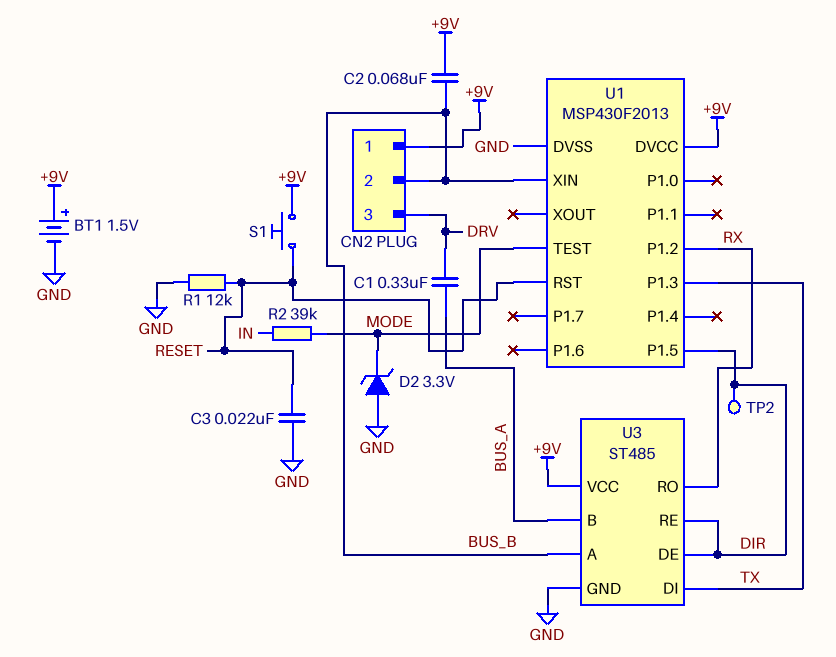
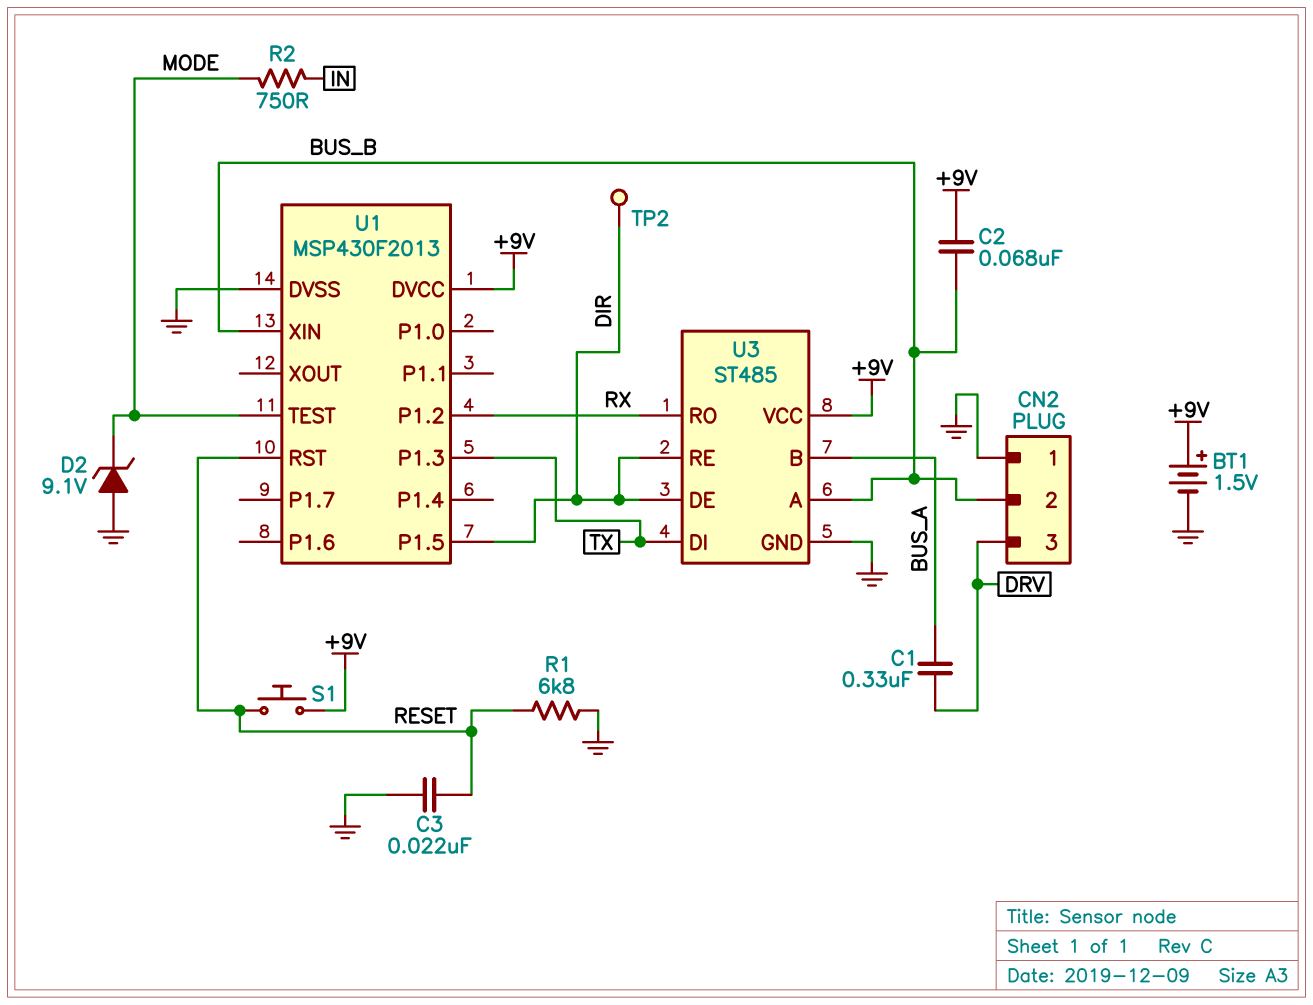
CN2 pin 1: +9V -> GND
D2: zener 3.3V (A GND, K MODE) -> zener 9.1V (A GND, K MODE)
R1: 12k (GND, RESET) -> 6.8k (GND, RESET)
R2: 39k (IN, MODE) -> 750 (IN, MODE)

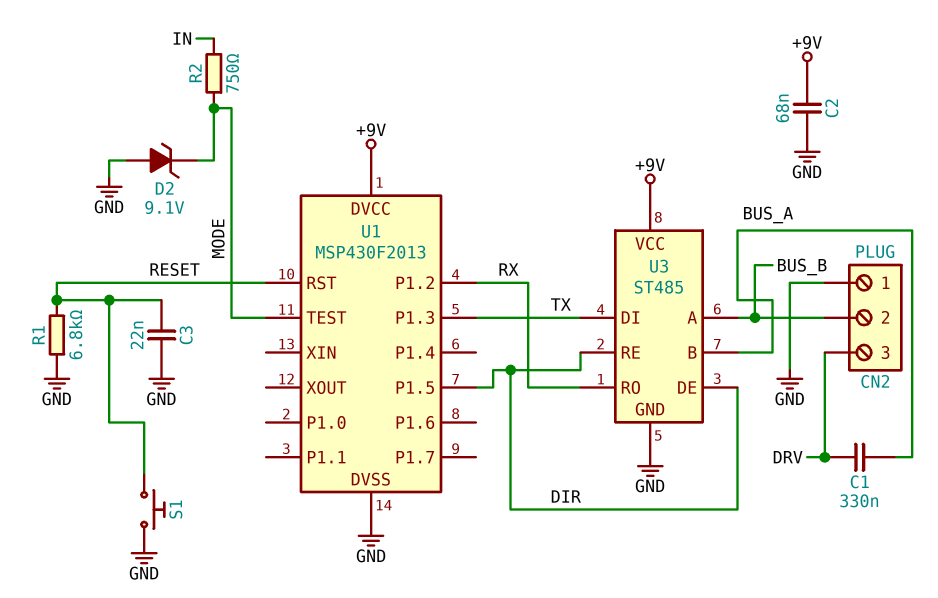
BT1: 1.5V (plus +9V, minus GND) -> none
C2: 68nF (+9V, BUS_B) -> 68nF (+9V, GND)
S1: button (+9V, RESET) -> button (GND, RESET)
TP2: test point (DIR) -> none
U1 pin XIN: BUS_B -> none

